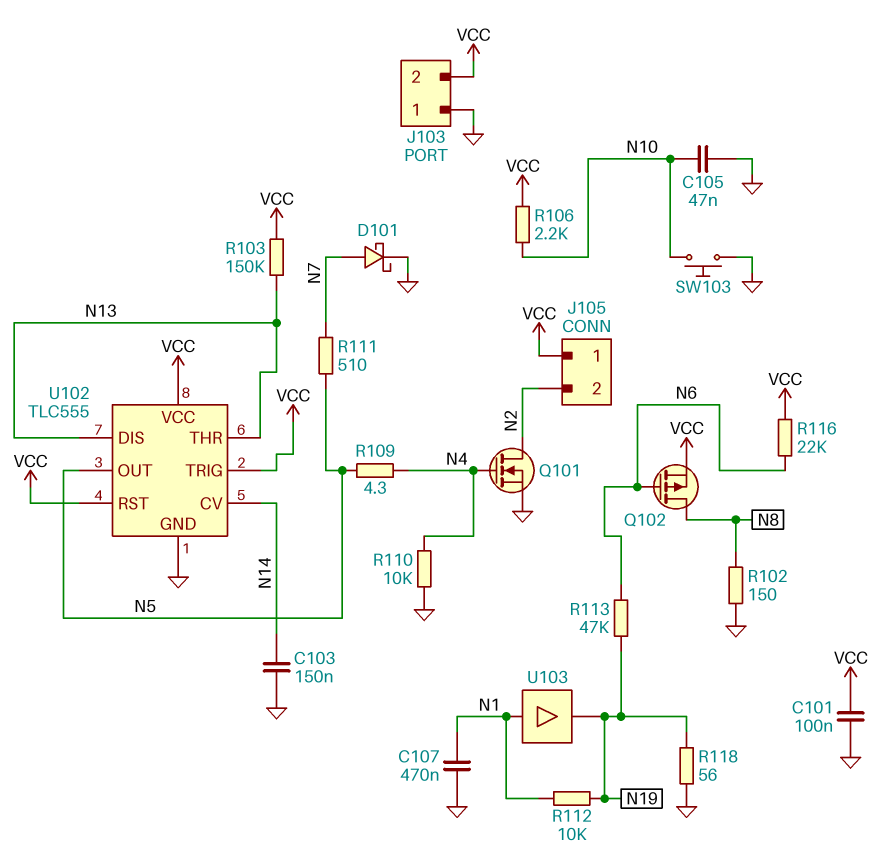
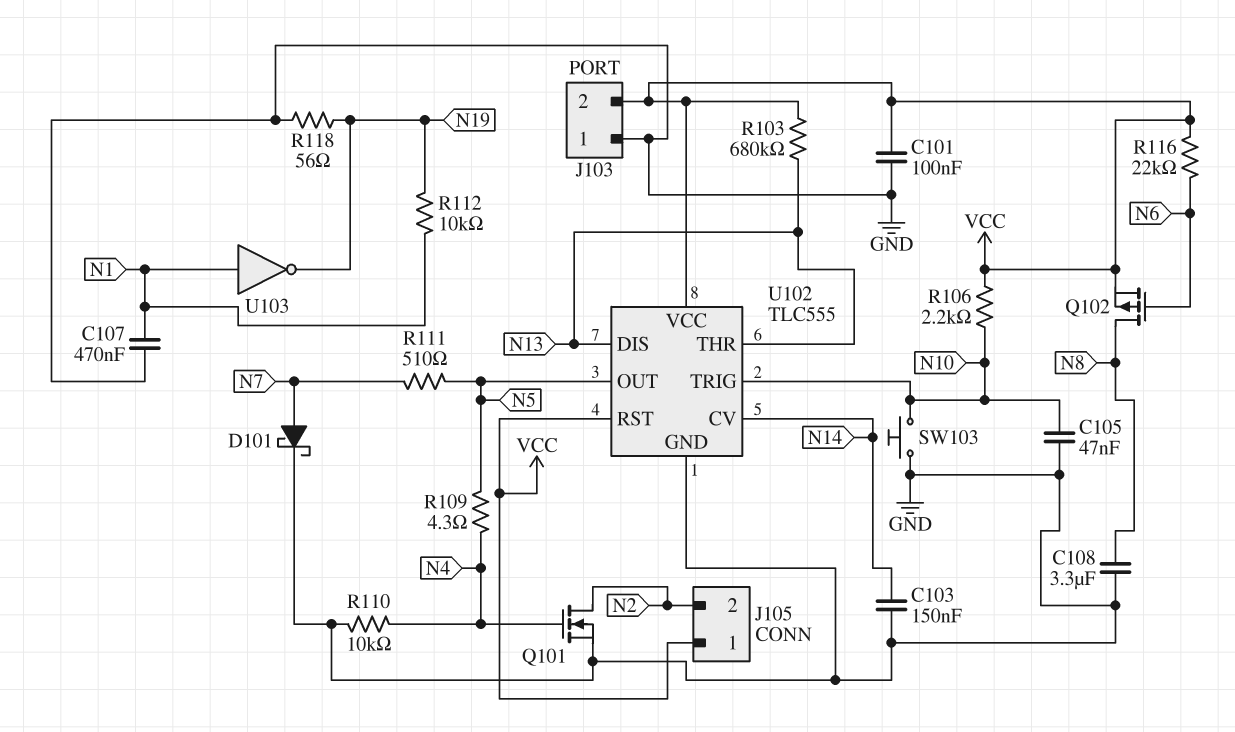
C108: none -> 3.3uF (GND, N8)
R102: 150 (GND, N8) -> none
R103: 150k (N13, VCC) -> 680k (N13, VCC)
R113: 47k (N6, N19) -> none
U102 pin TRIG: VCC -> N10
U103: buffer (in N1, out N19) -> NOT (in N1, out N19)

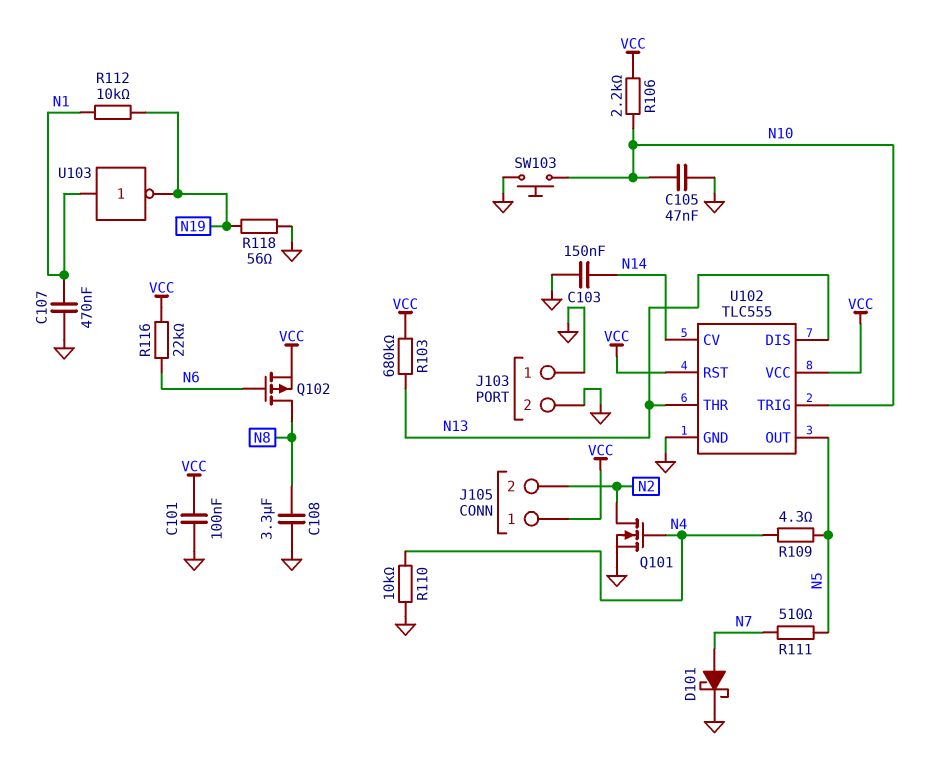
J103 pin 2: VCC -> GND

